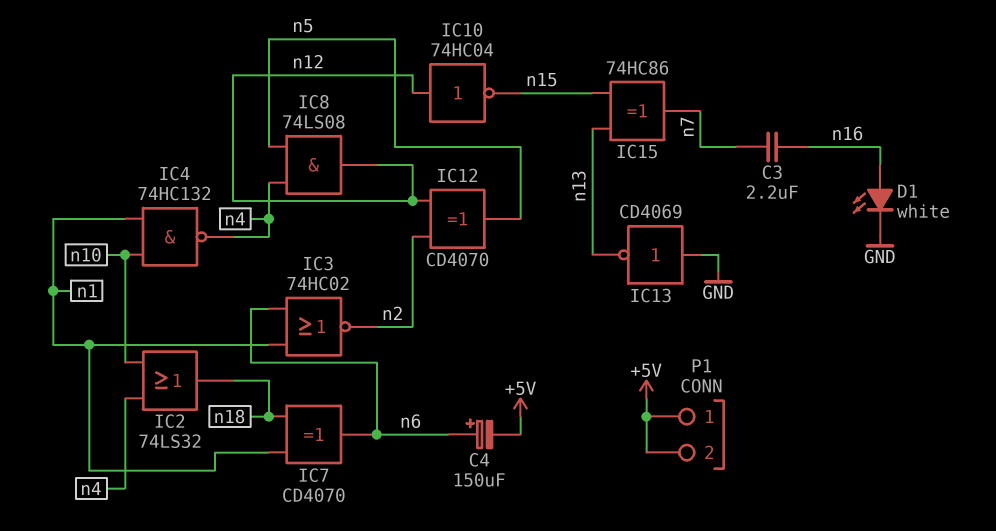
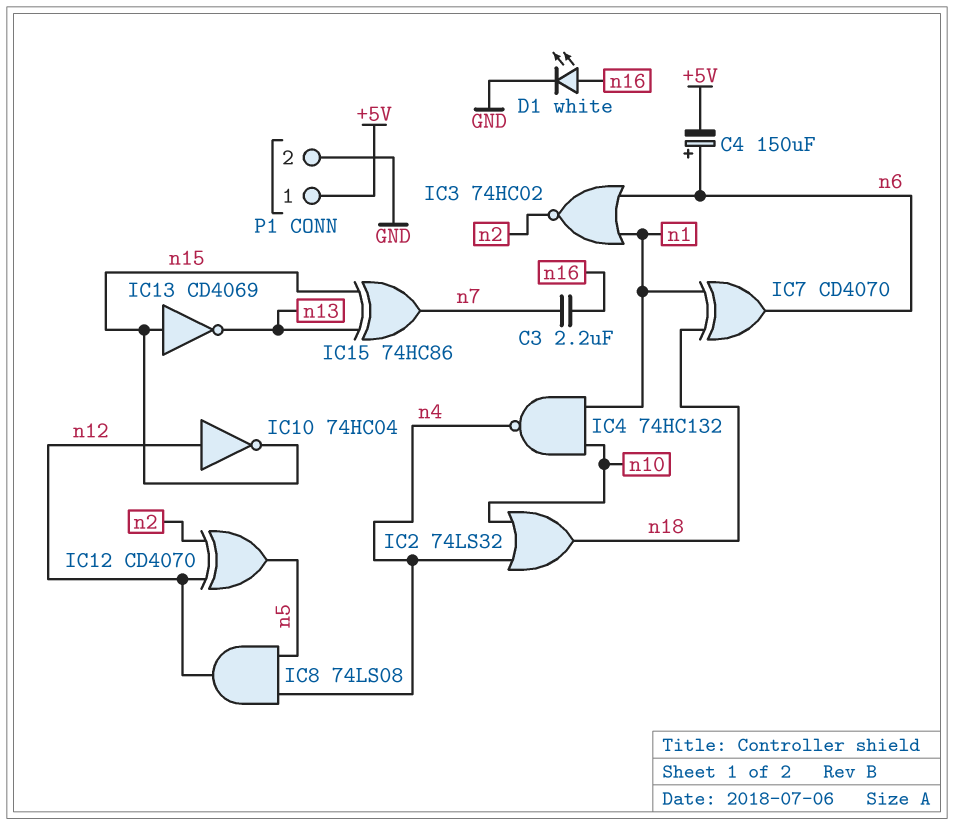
IC13: NOT CD4069 (in GND, out n13) -> NOT CD4069 (in n15, out n13)
P1 pin 2: +5V -> GND

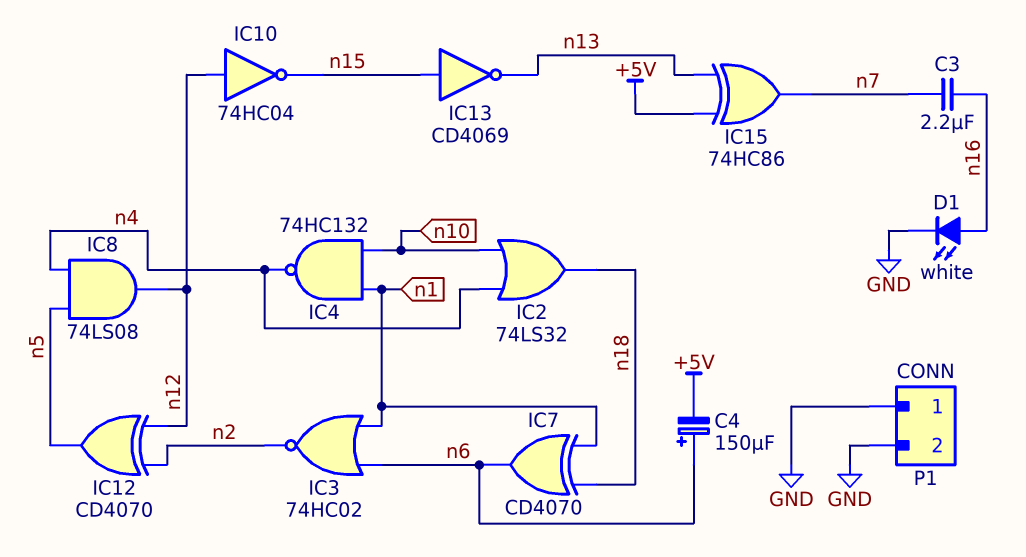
IC15: XOR 74HC86 (in n13, in n15, out n7) -> XOR 74HC86 (in +5V, in n13, out n7)
P1 pin 1: +5V -> GND

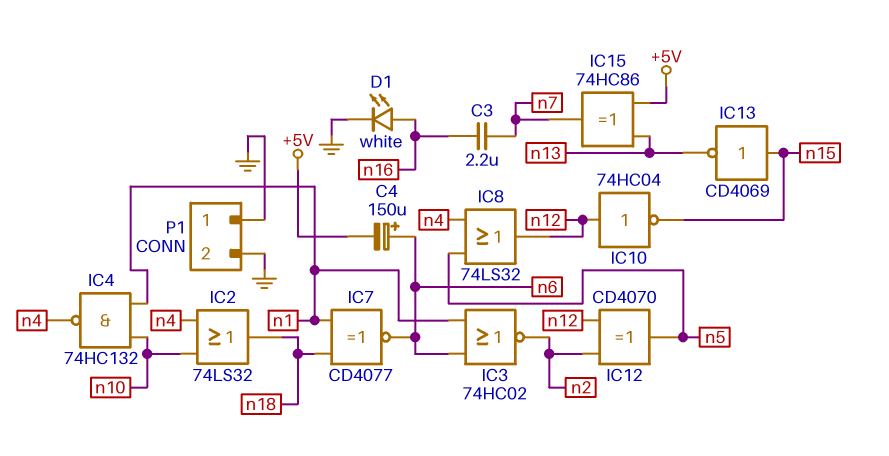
IC7: XOR CD4070 (in n1, in n18, out n6) -> XNOR CD4077 (in n1, in n18, out n6)
IC8: AND 74LS08 (in n4, in n5, out n12) -> OR 74LS32 (in n4, in n5, out n12)

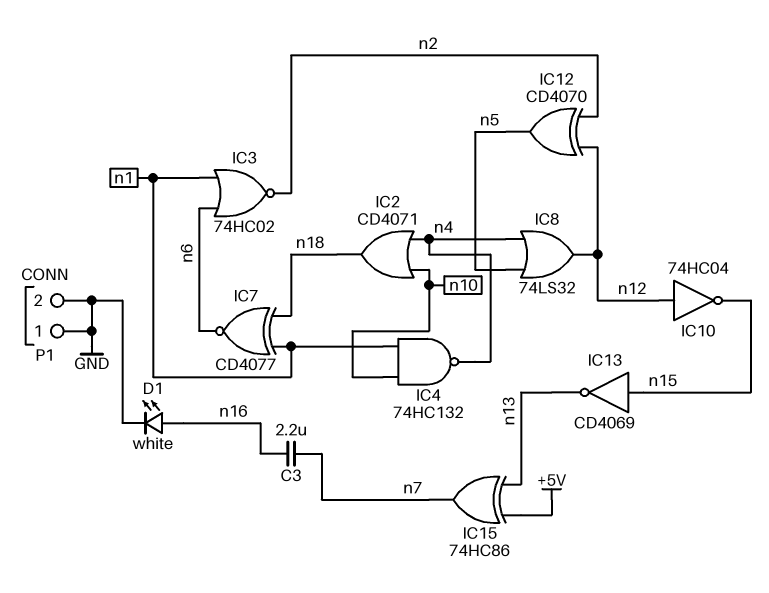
C4: 150uF (plus n6, minus +5V) -> none
IC2: OR 74LS32 (in n4, in n10, out n18) -> OR CD4071 (in n4, in n10, out n18)

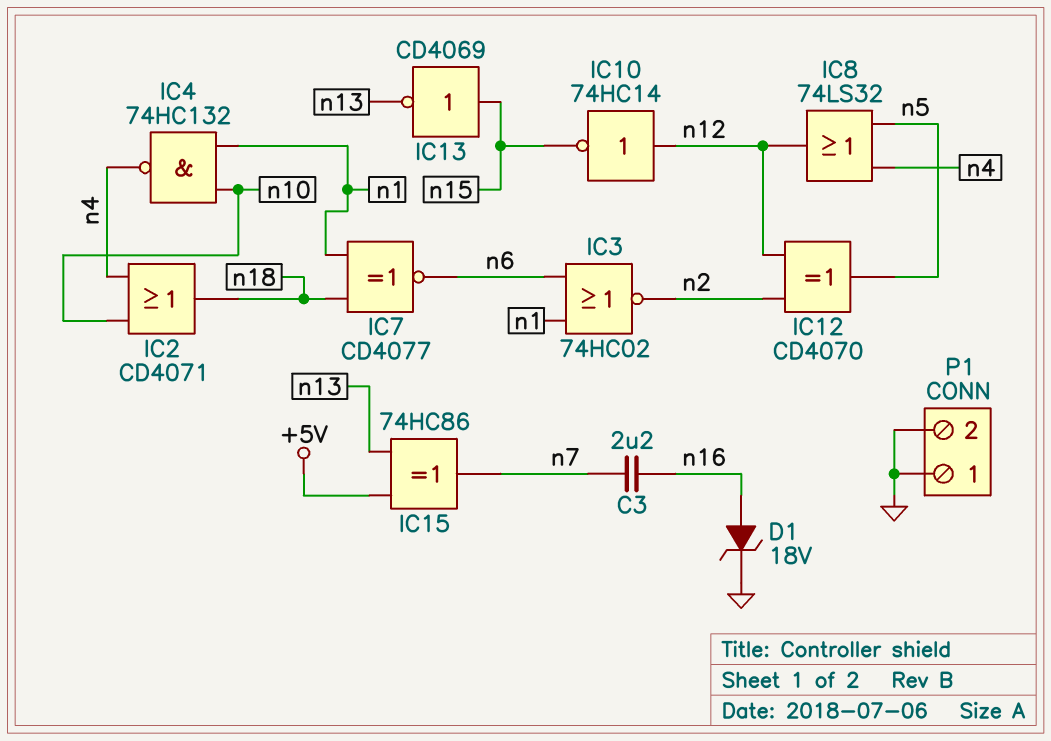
D1: LED white (A n16, K GND) -> zener 18V (A n16, K GND)
IC10: NOT 74HC04 (in n12, out n15) -> NOT 74HC14 (in n12, out n15)

